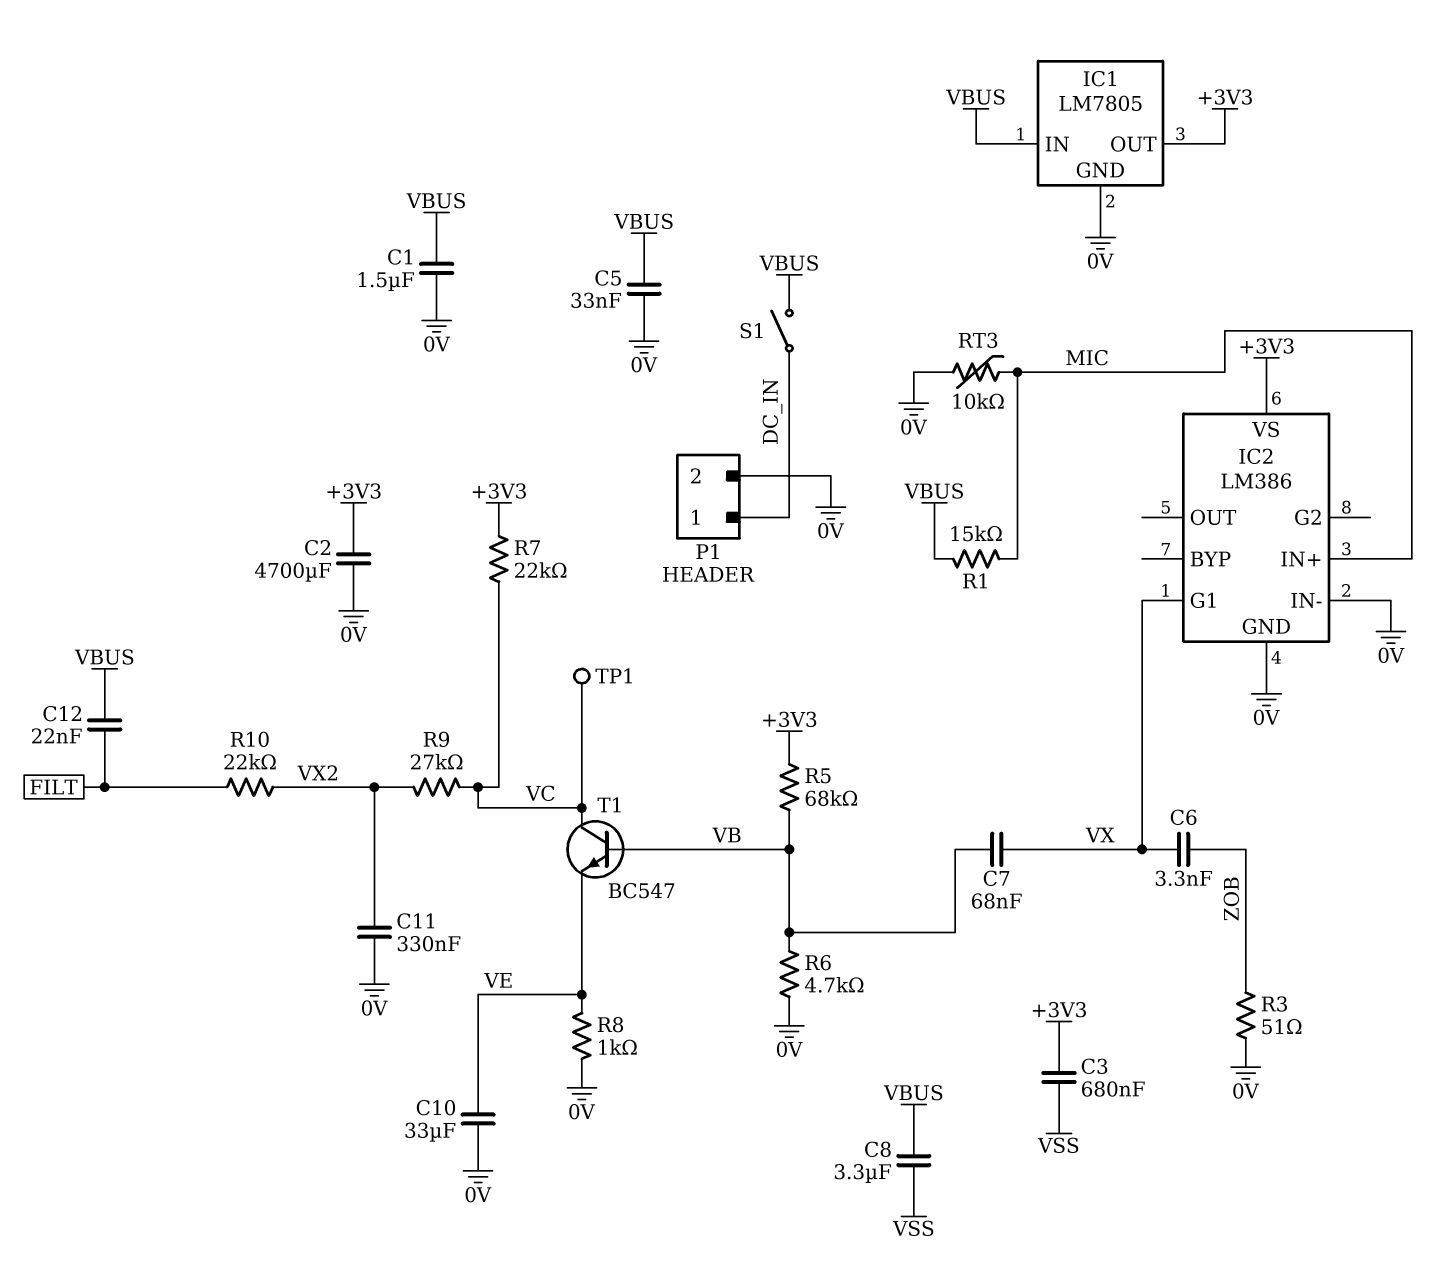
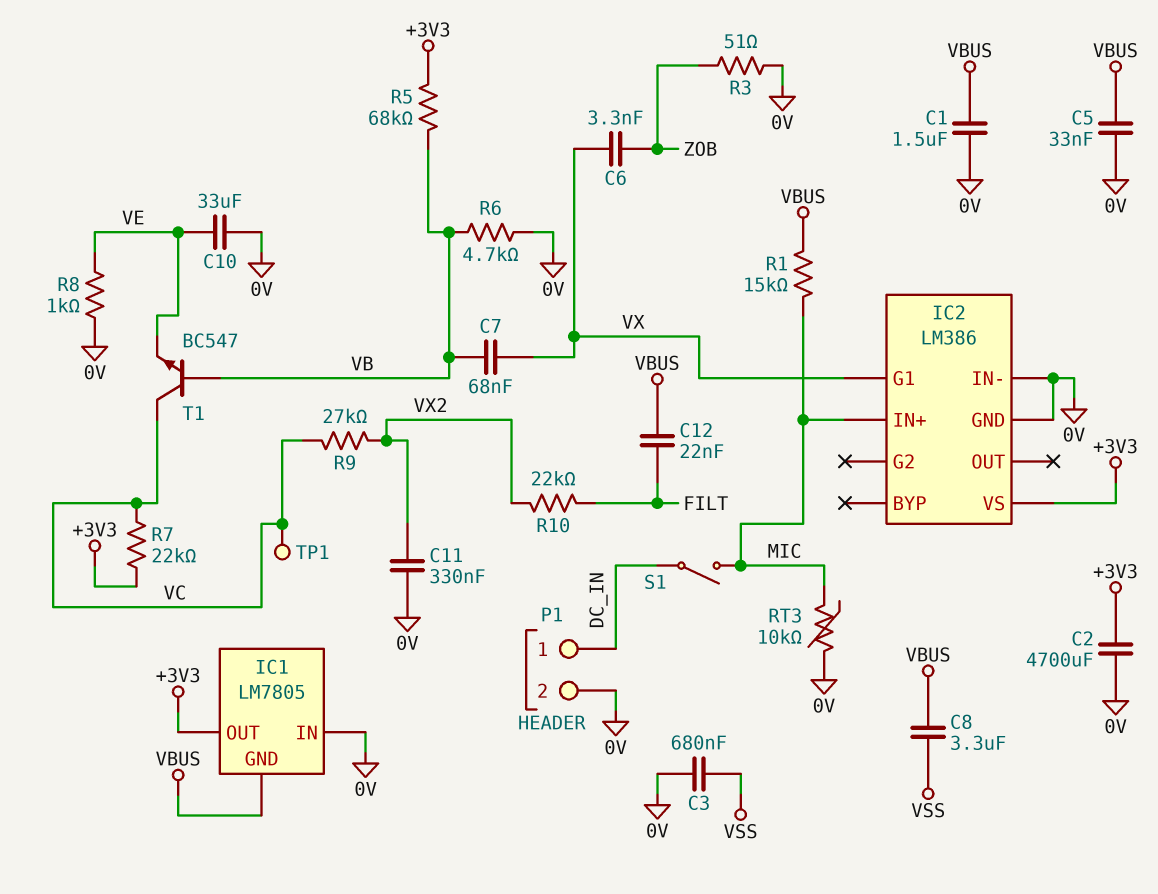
C3: 680nF (+3V3, VSS) -> 680nF (0V, VSS)
IC1 pin GND: 0V -> VBUS
IC1 pin IN: VBUS -> 0V
S1: switch (DC_IN, VBUS) -> switch (DC_IN, MIC)

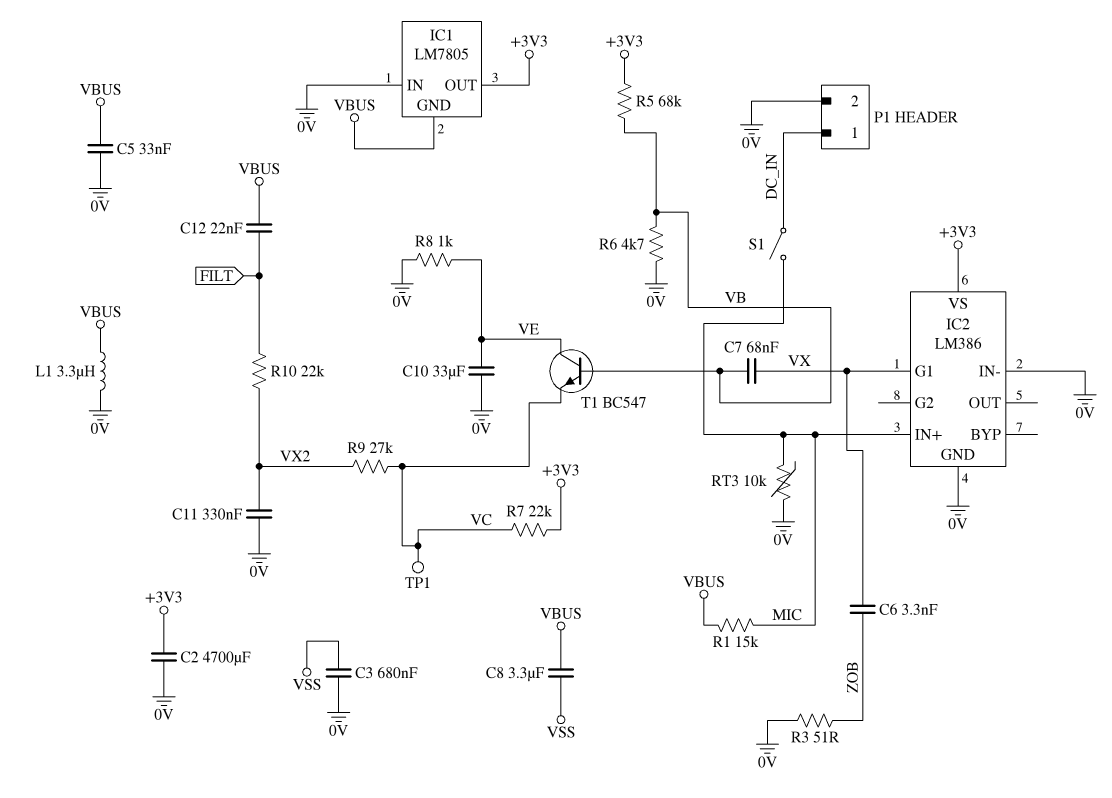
C1: 1.5uF (0V, VBUS) -> none
L1: none -> 3.3uH (0V, VBUS)
T1: NPN BC547 (B VB, C VC, E VE) -> NPN BC547 (B VB, C VE, E VC)

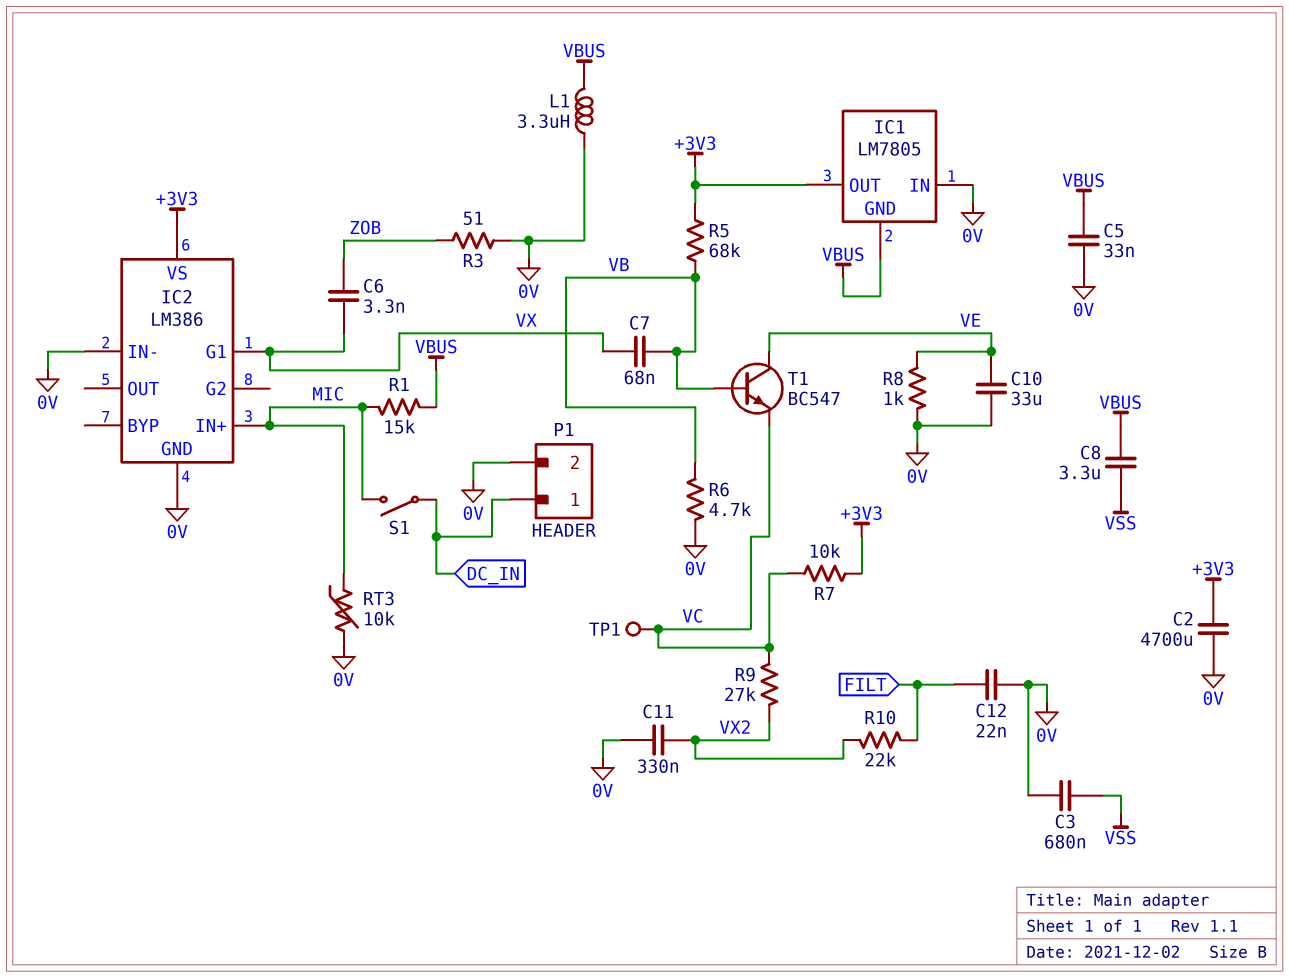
C12: 22nF (FILT, VBUS) -> 22nF (0V, FILT)
R7: 22k (+3V3, VC) -> 10k (+3V3, VC)

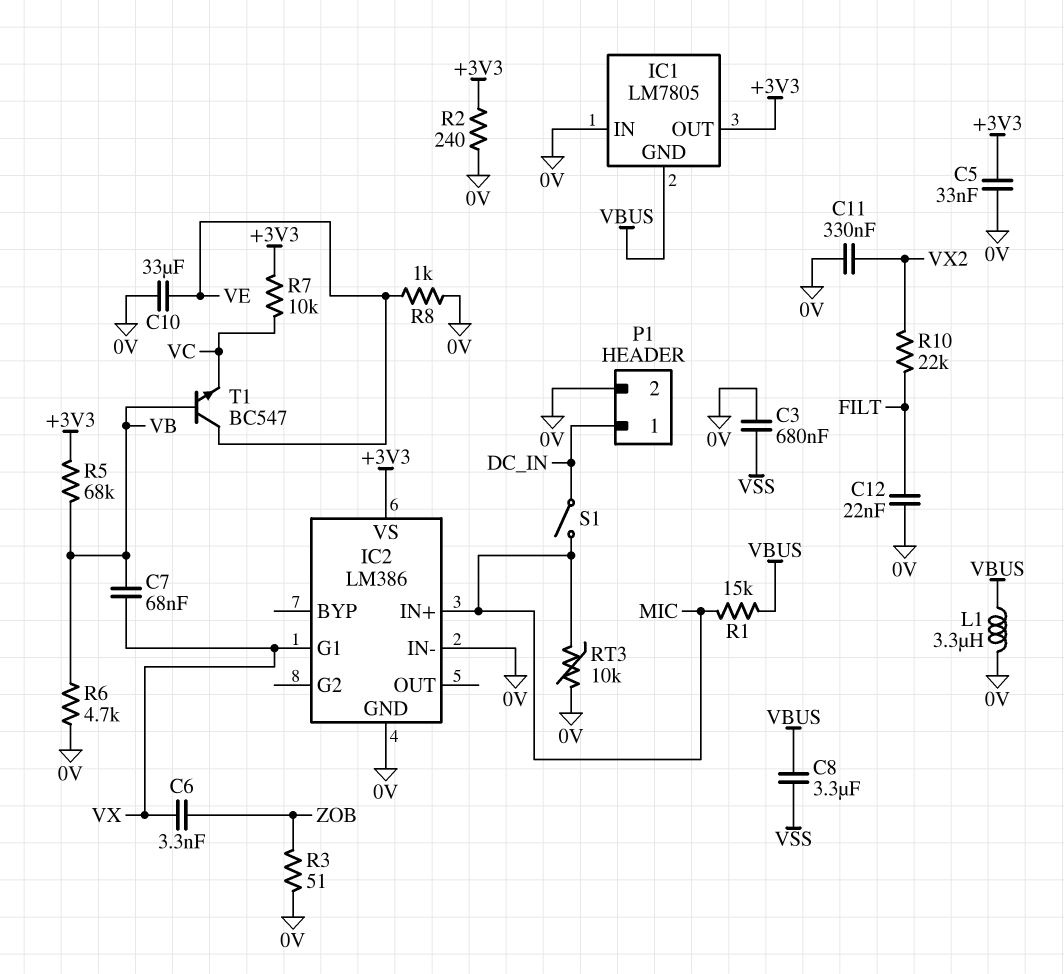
C2: 4700uF (+3V3, 0V) -> none
C5: 33nF (0V, VBUS) -> 33nF (+3V3, 0V)
R2: none -> 240 (+3V3, 0V)
R9: 27k (VC, VX2) -> none
TP1: test point (VC) -> none

